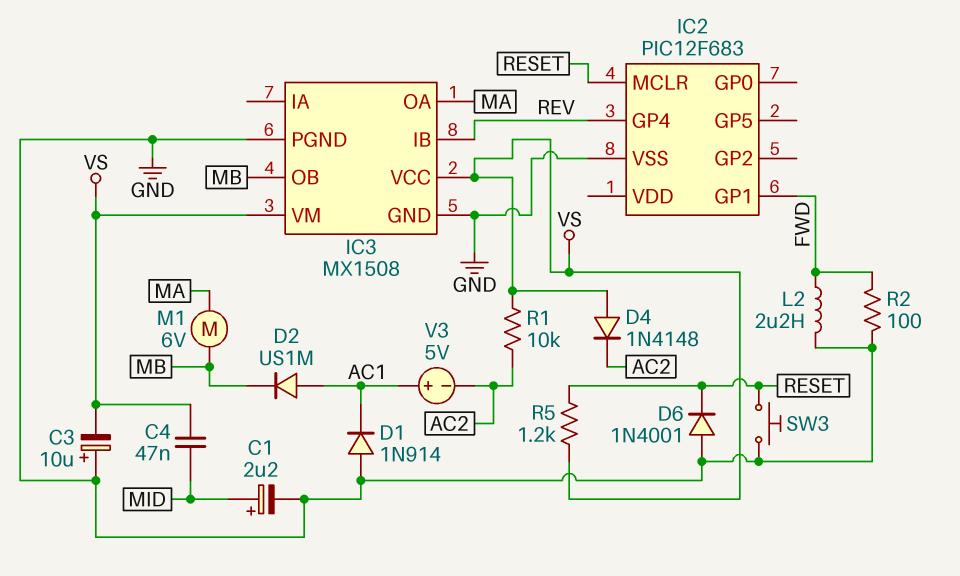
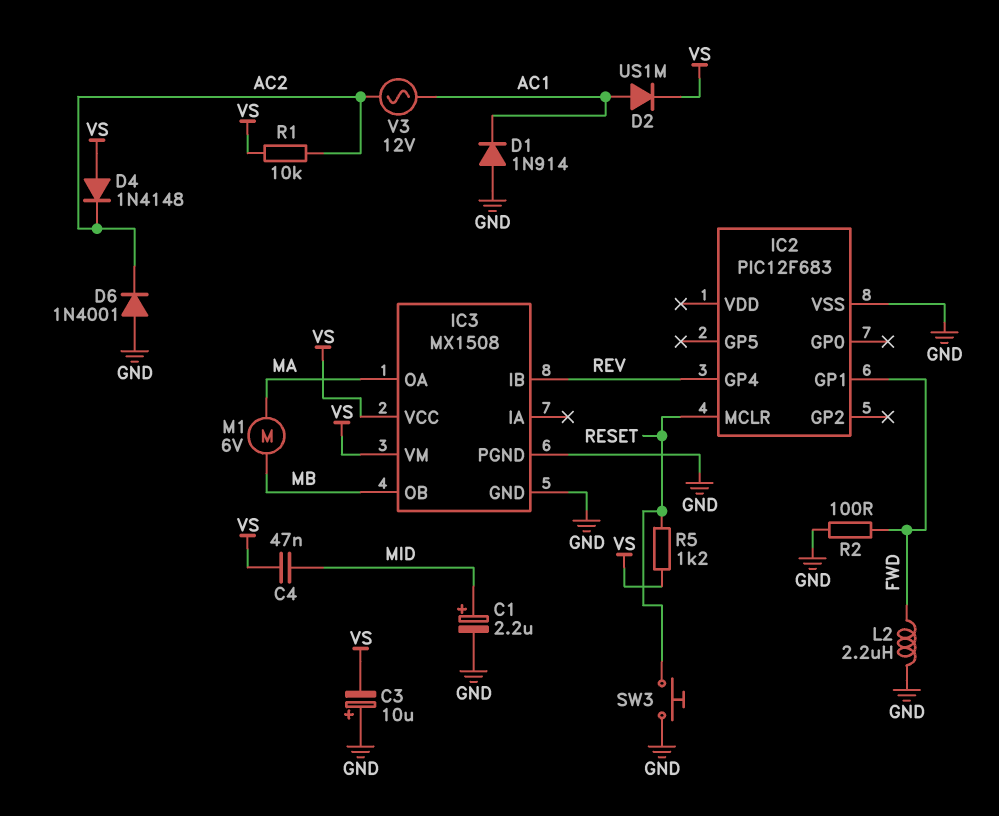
D2: diode US1M (A AC1, K MB) -> diode US1M (A AC1, K VS)
D6: diode 1N4001 (A GND, K RESET) -> diode 1N4001 (A GND, K AC2)
V3: 5V (plus AC1, minus AC2) -> AC 12V (AC1, AC2)

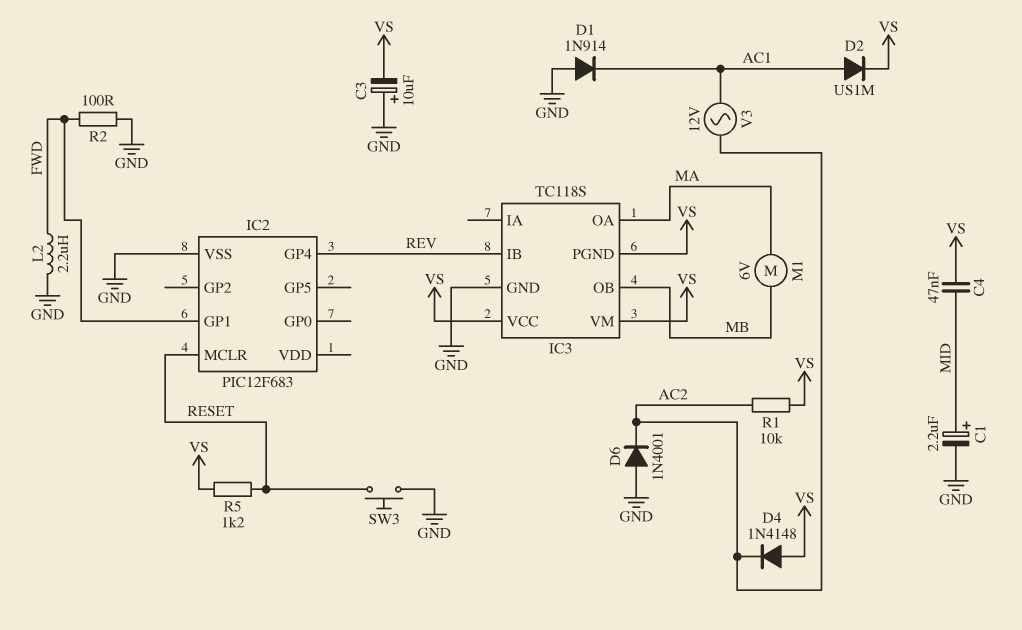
IC3: MX1508 -> TC118S
IC3 pin PGND: GND -> VS

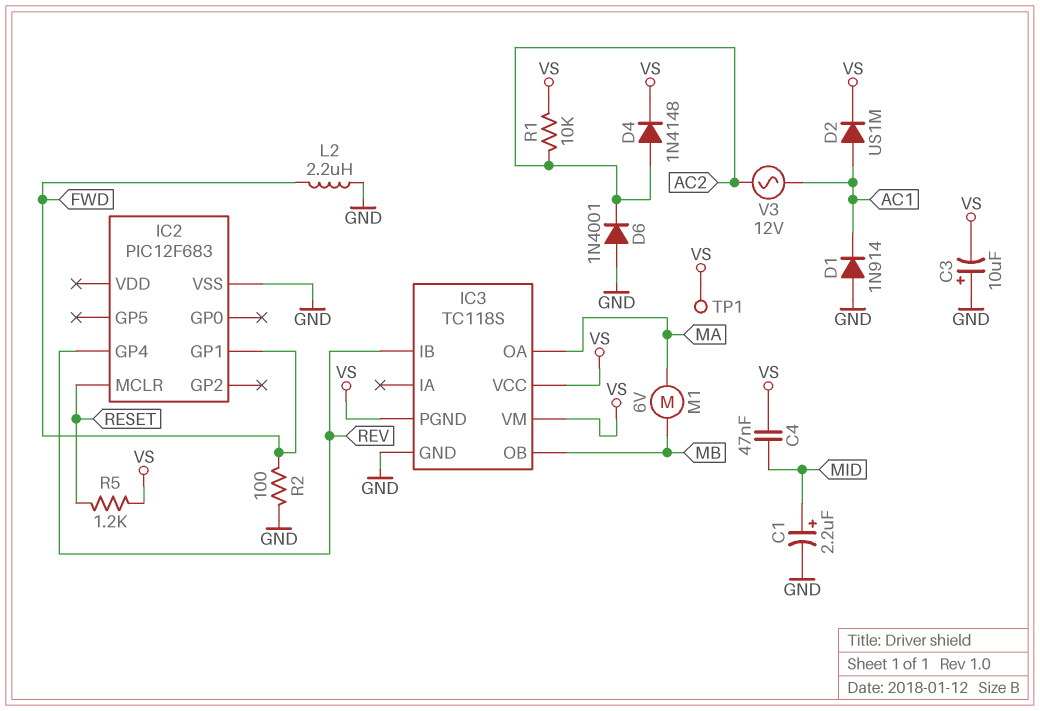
D4: diode 1N4148 (A VS, K AC2) -> diode 1N4148 (A AC2, K VS)
SW3: button (GND, RESET) -> none
TP1: none -> test point (VS)

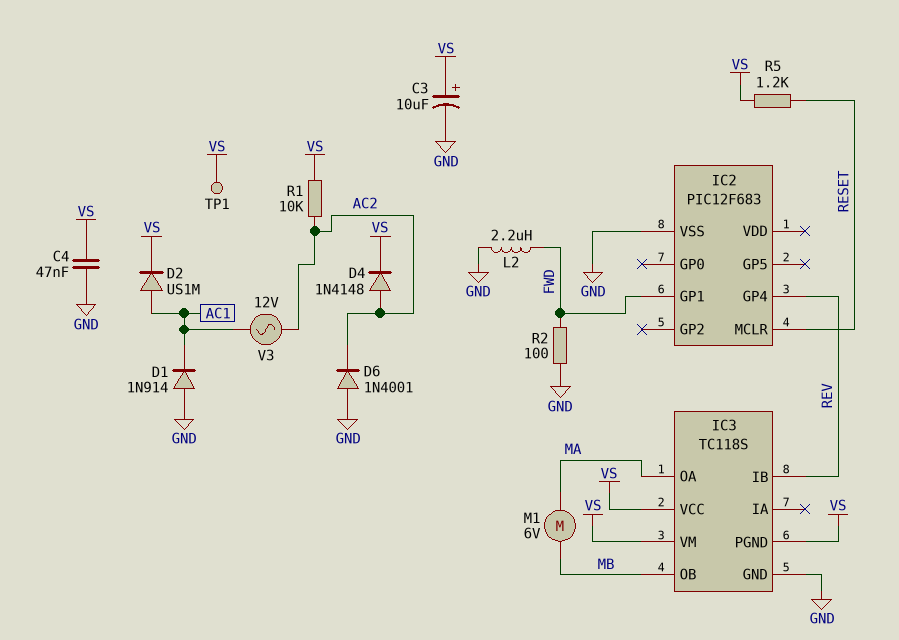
C1: 2.2uF (plus MID, minus GND) -> none
C3: 10uF (plus GND, minus VS) -> 10uF (plus VS, minus GND)
C4: 47nF (MID, VS) -> 47nF (GND, VS)

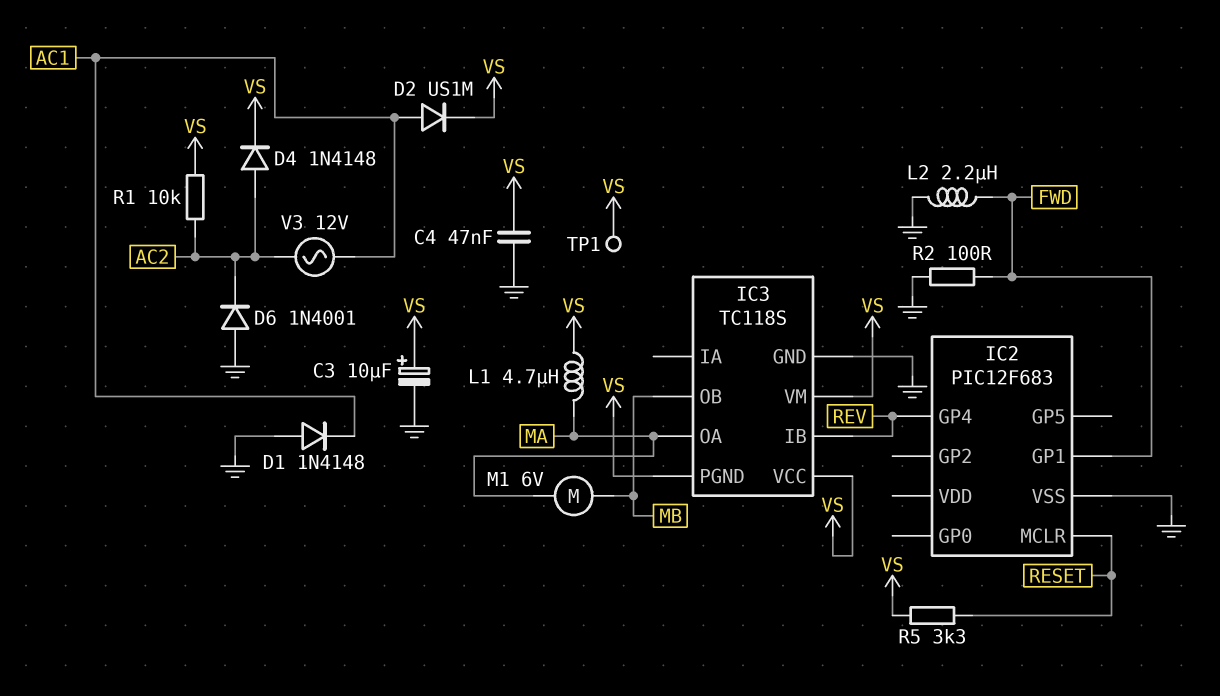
D1: diode 1N914 (A GND, K AC1) -> diode 1N4148 (A GND, K AC1)
L1: none -> 4.7uH (MA, VS)
R5: 1.2k (RESET, VS) -> 3.3k (RESET, VS)

